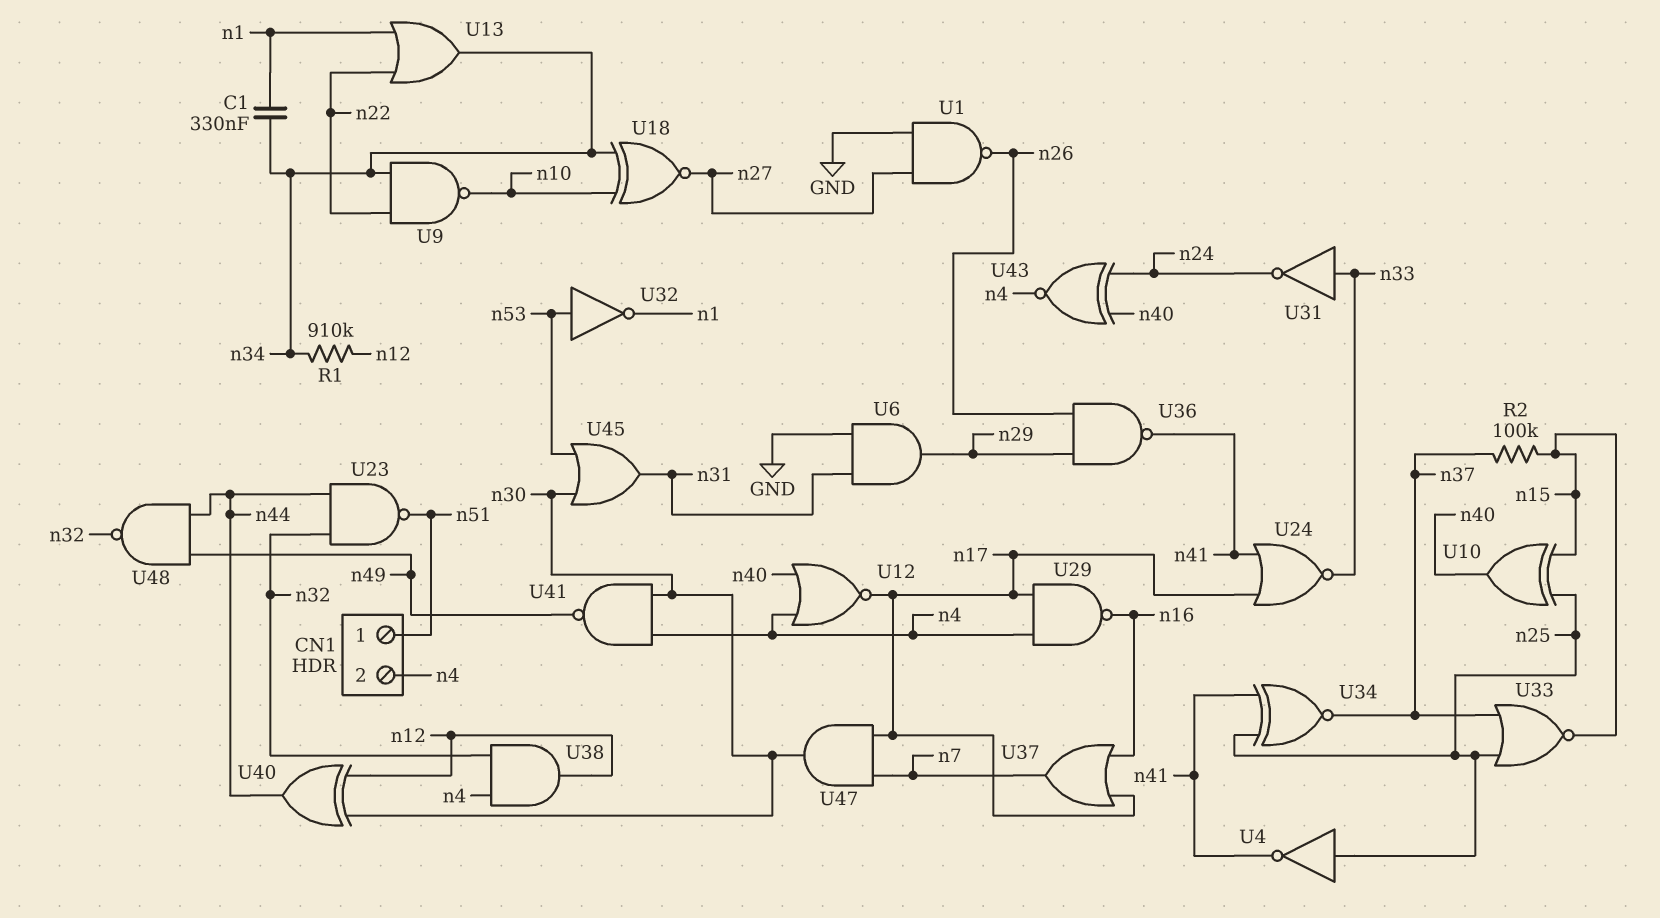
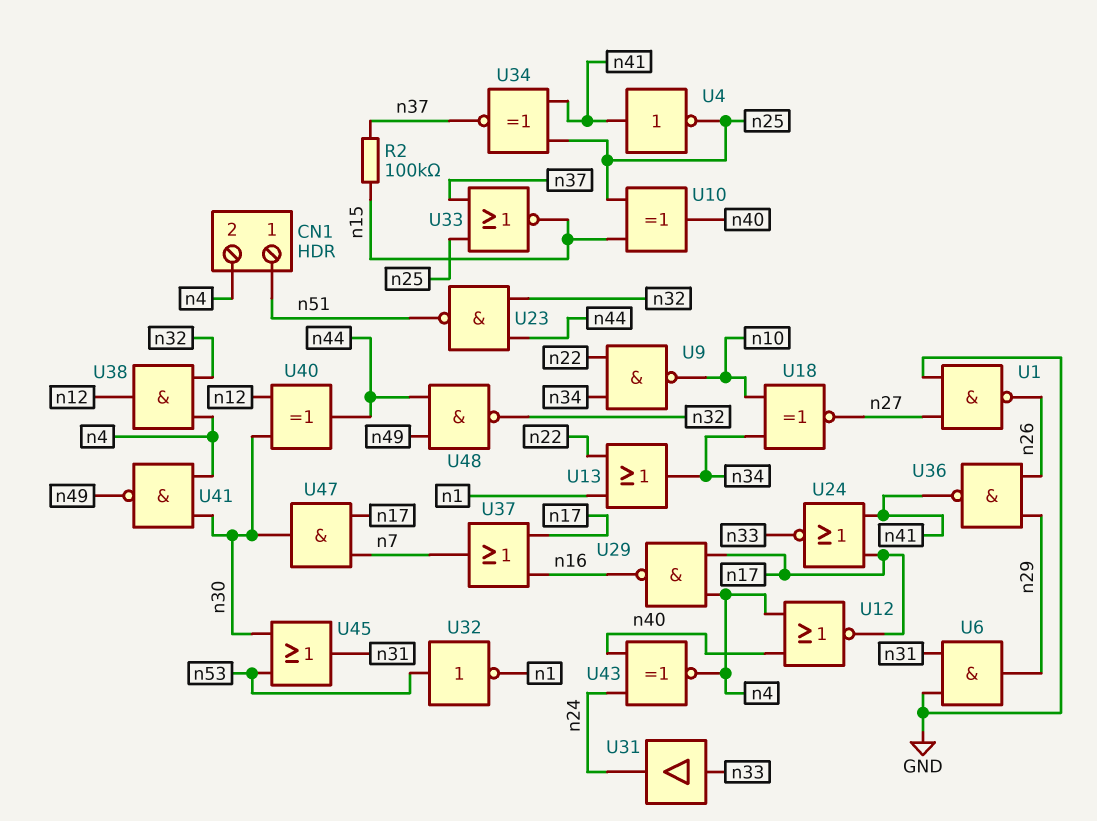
C1: 330nF (n1, n34) -> none
R1: 910k (n12, n34) -> none
U4: NOT (in n25, out n41) -> NOT (in n41, out n25)
U31: NOT (in n33, out n24) -> buffer (in n33, out n24)

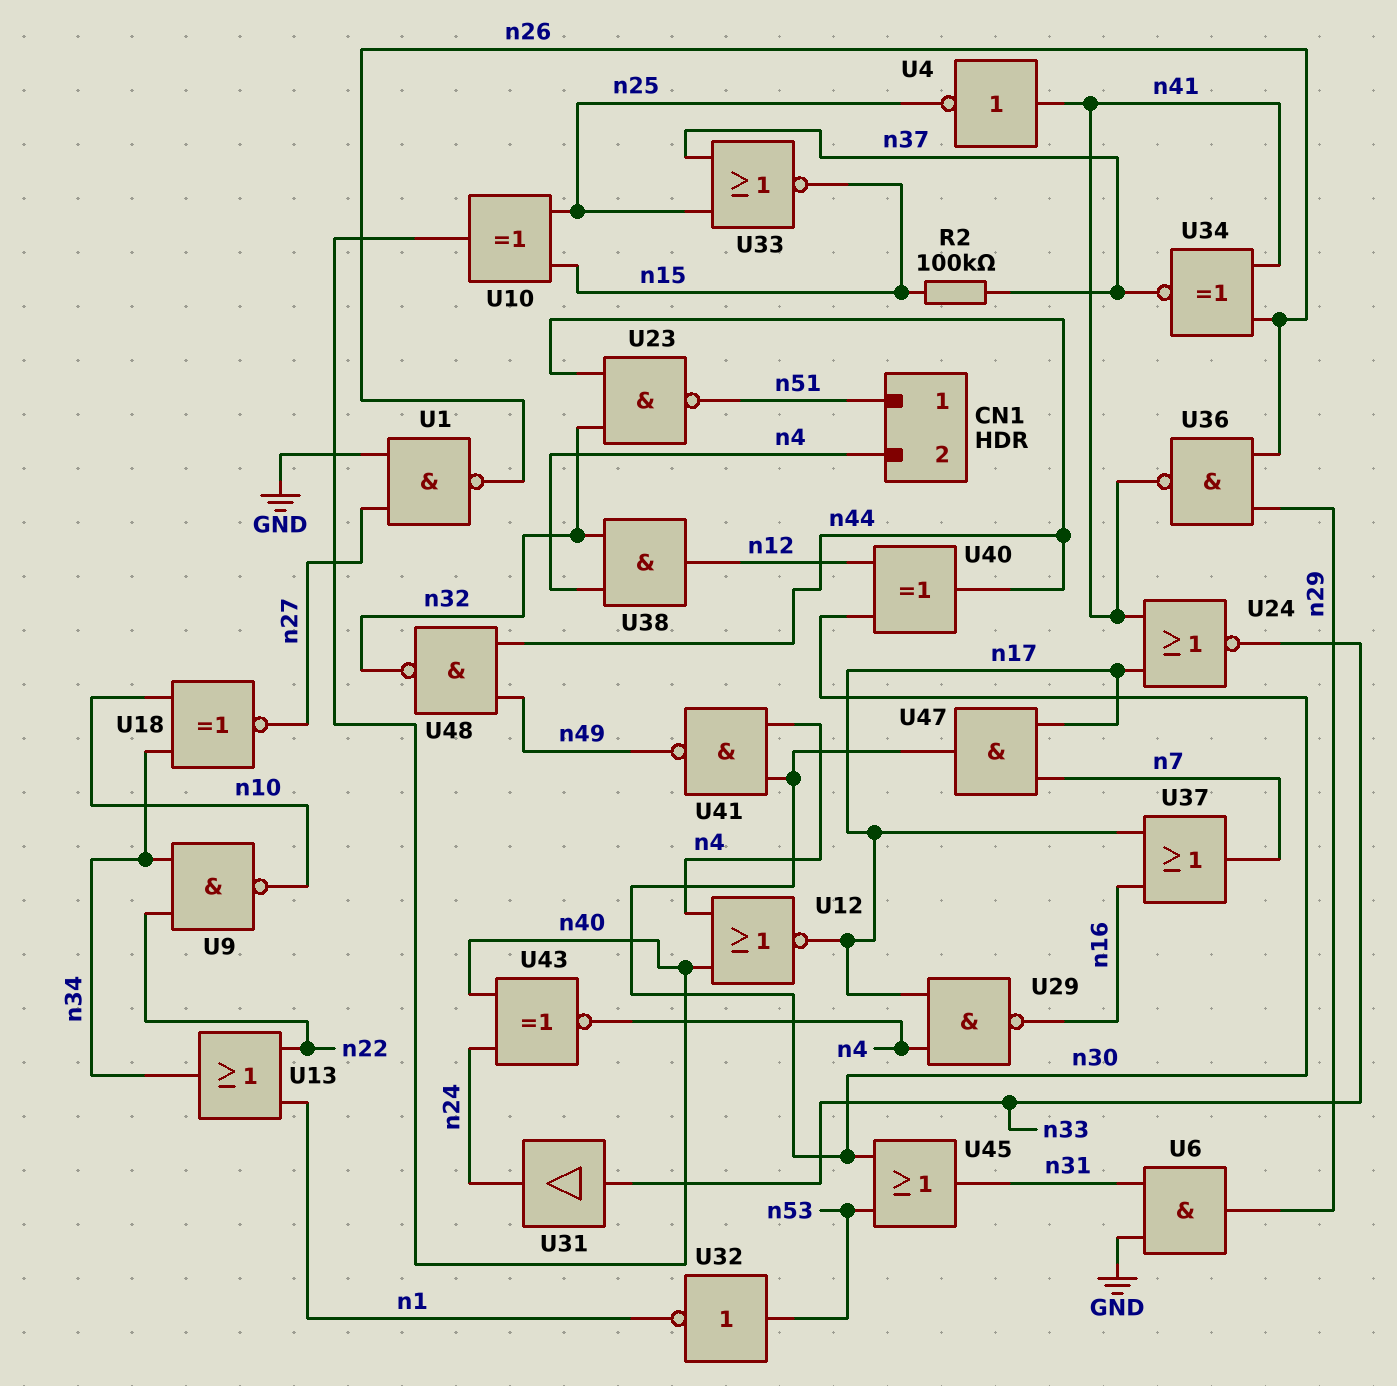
U34: XNOR (in n25, in n41, out n37) -> XNOR (in n26, in n41, out n37)

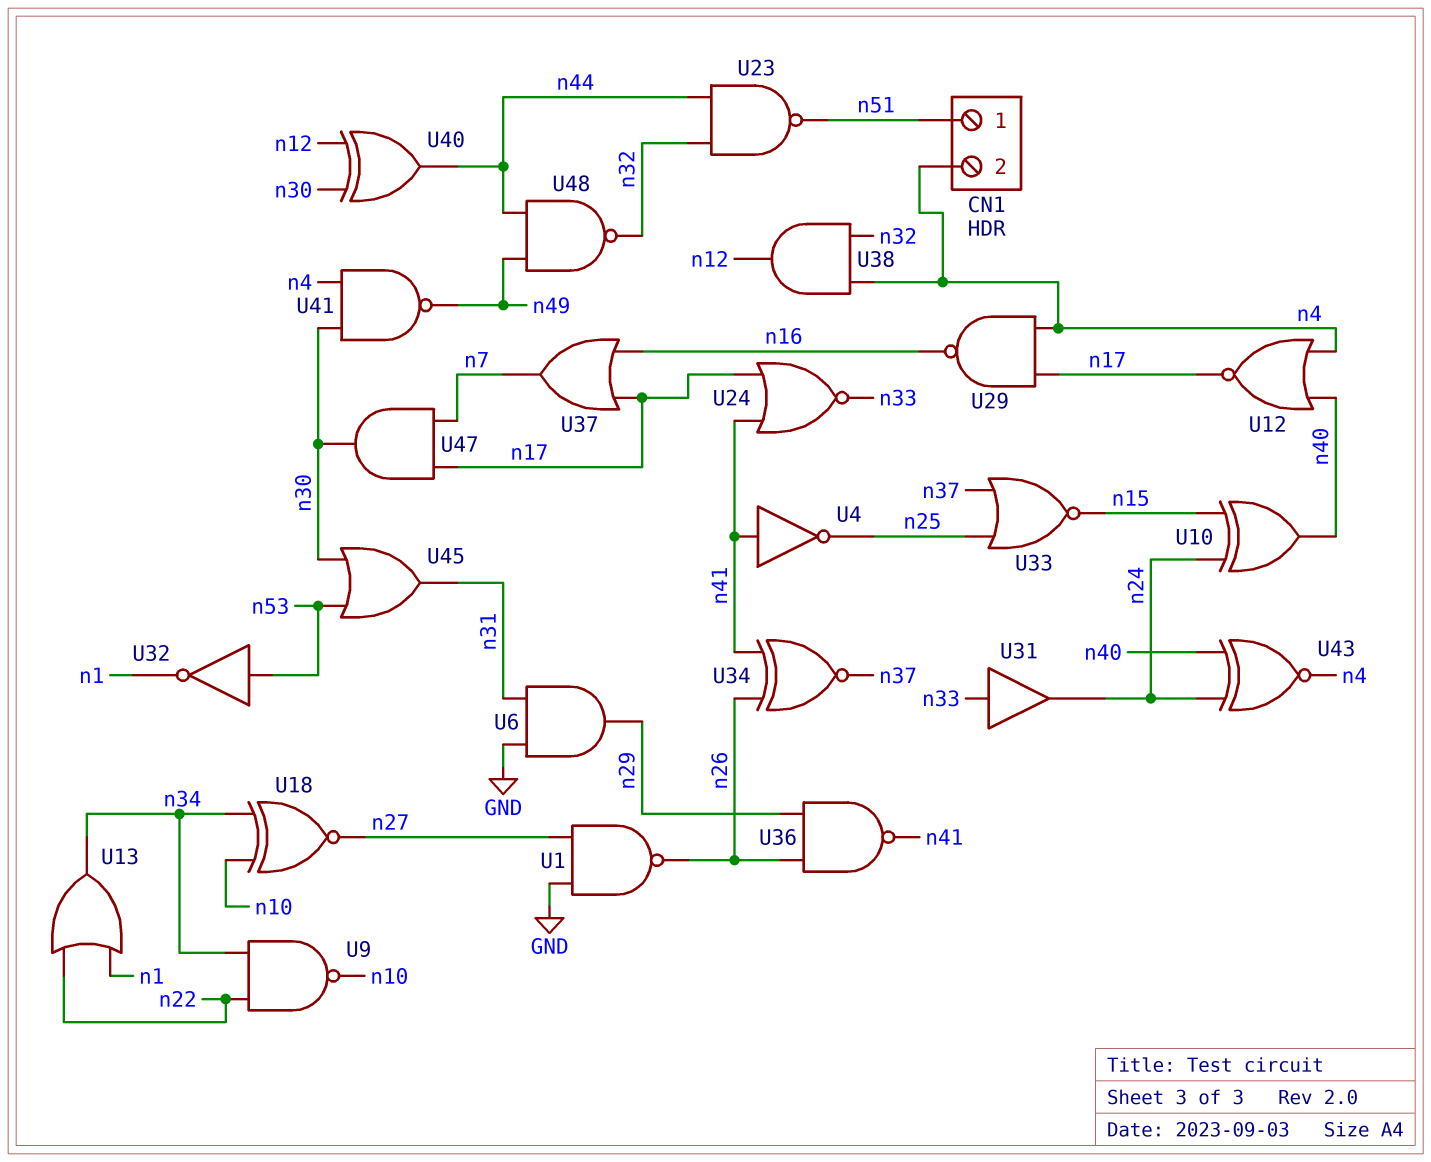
R2: 100k (n15, n37) -> none
U10: XOR (in n15, in n25, out n40) -> XOR (in n15, in n24, out n40)

